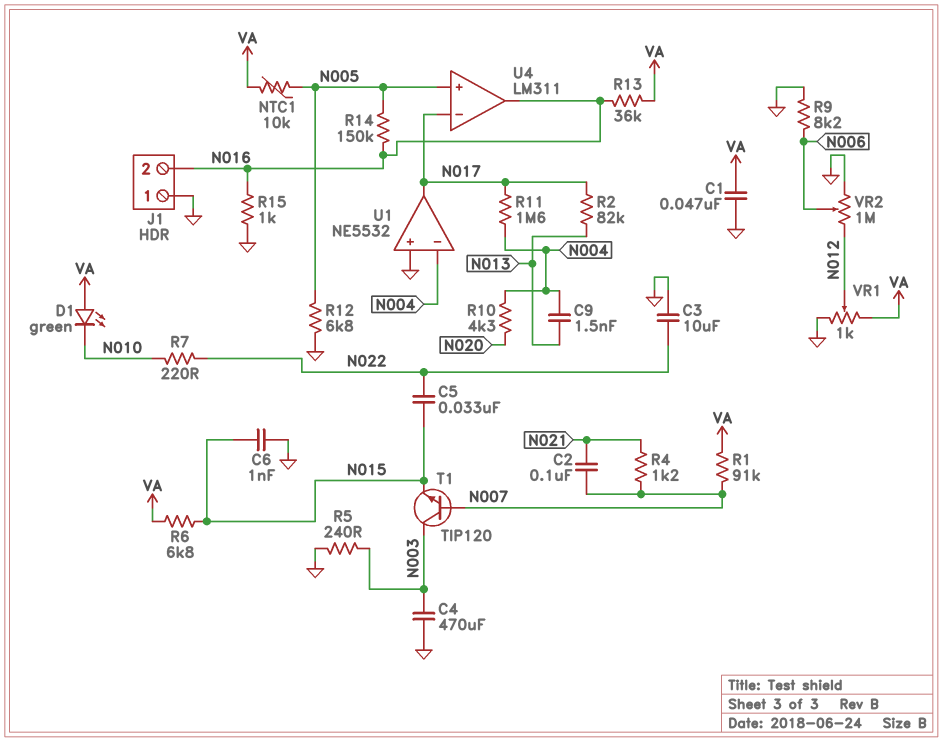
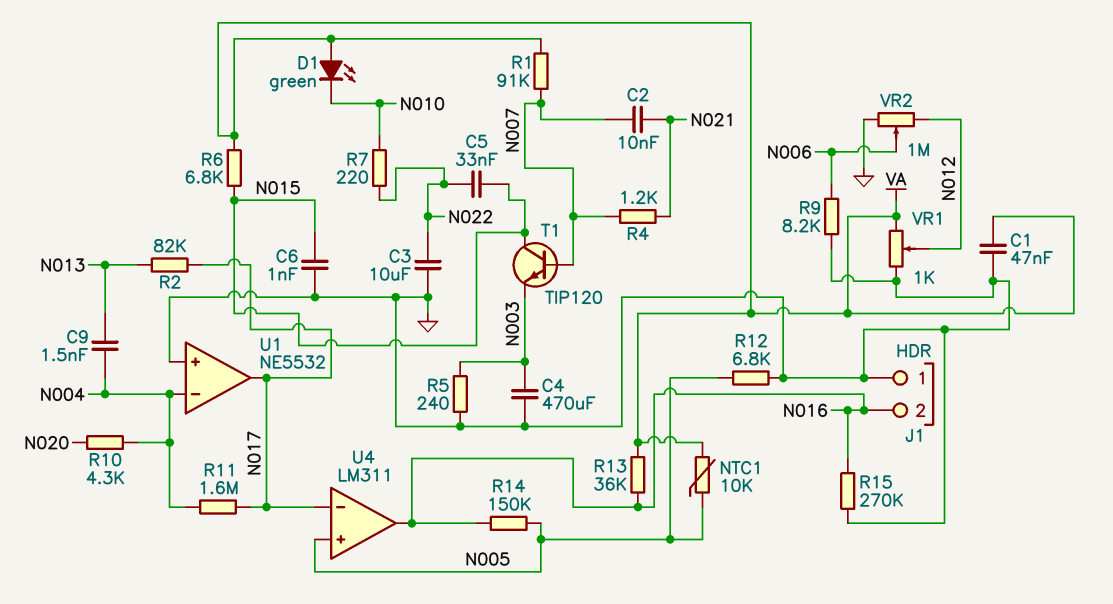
C2: 100nF (N007, N021) -> 10nF (N007, N021)
R15: 1k (GND, N016) -> 270k (GND, N016)
T1: NPN TIP120 (B N007, C N003, E N015) -> NPN TIP120 (B N007, C N015, E N003)

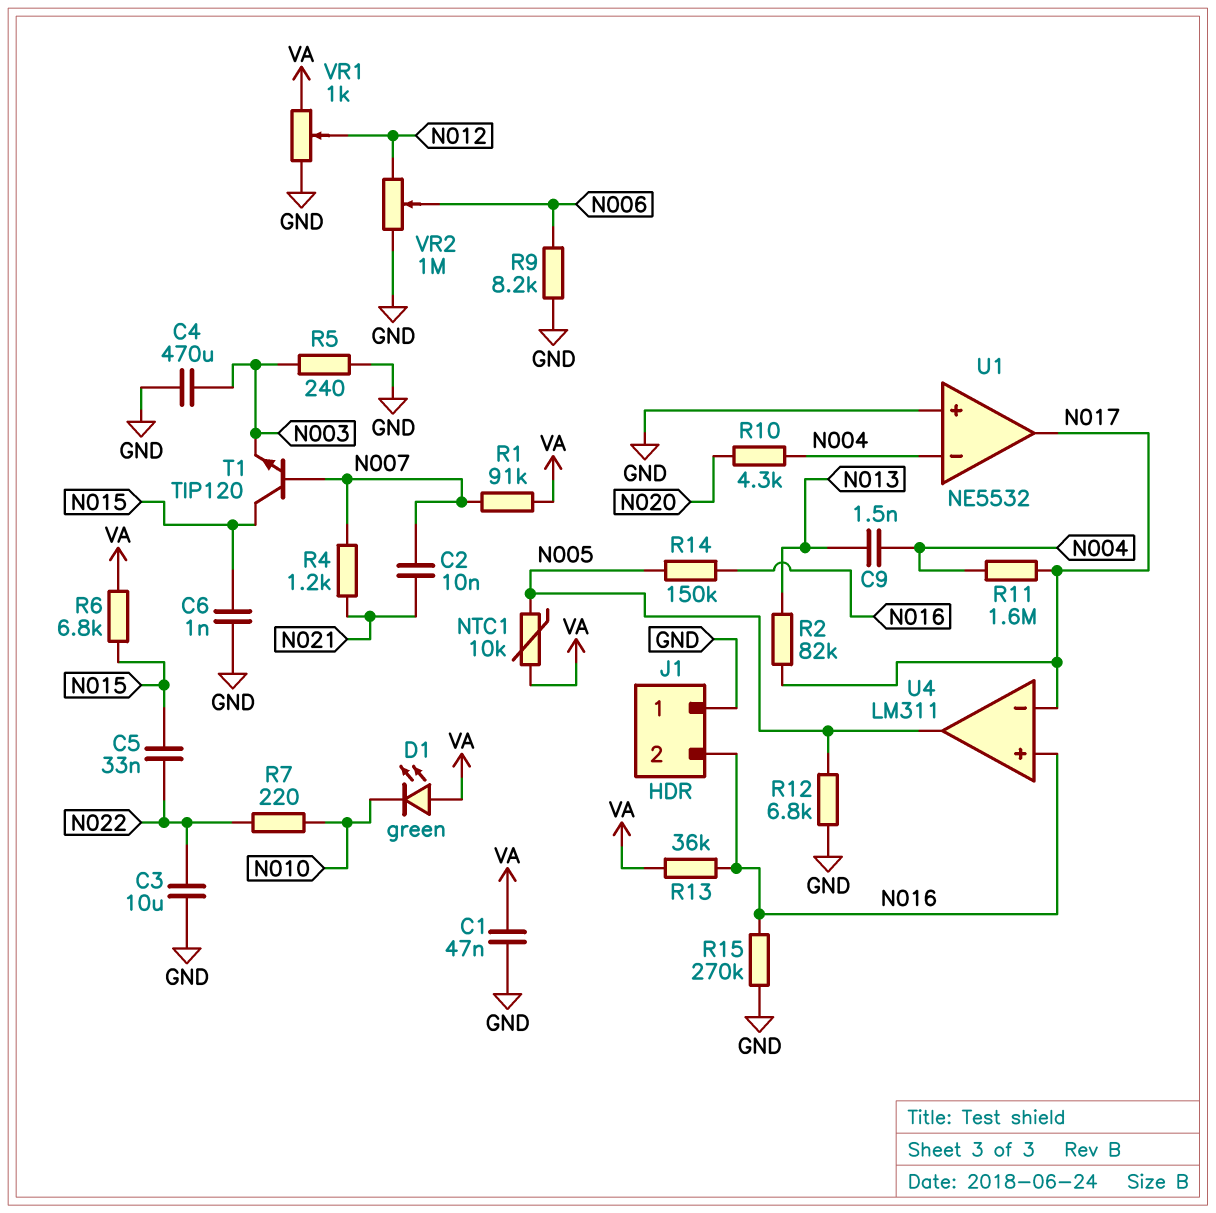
U4 pin in+: N005 -> N016
U4 pin out: N016 -> N005

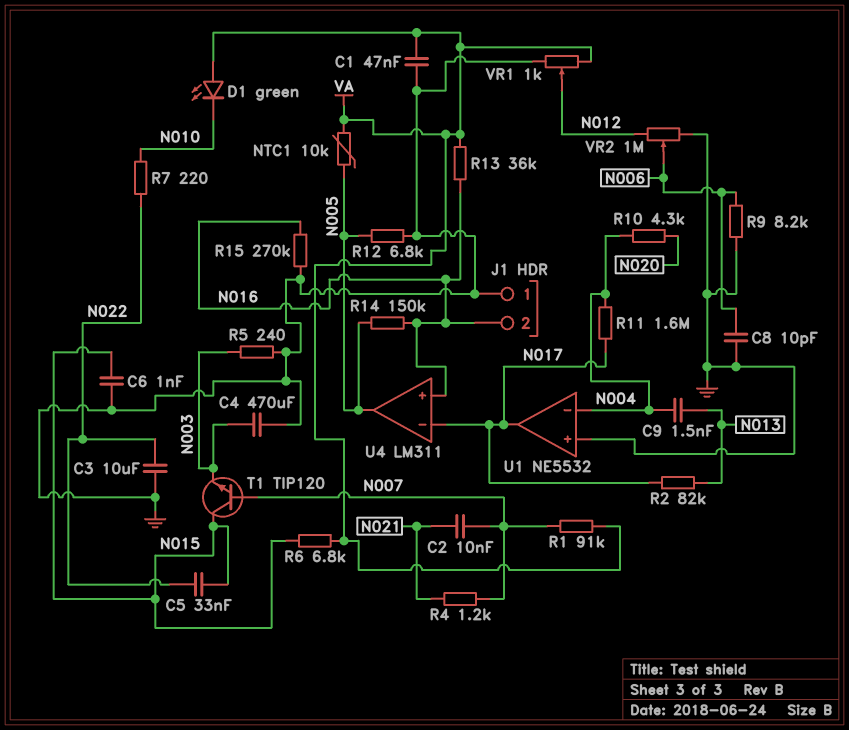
C8: none -> 10pF (GND, N006)

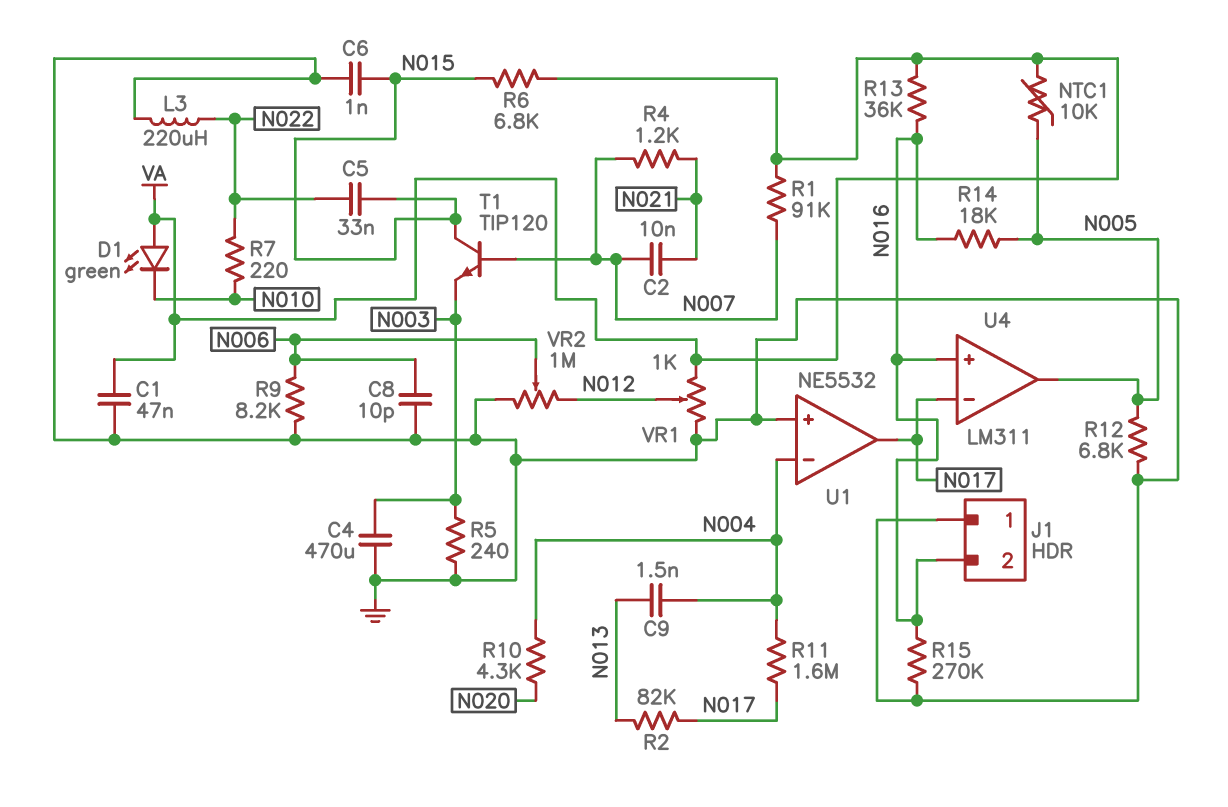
C3: 10uF (GND, N022) -> none
L3: none -> 220uH (GND, N022)
R14: 150k (N005, N016) -> 18k (N005, N016)

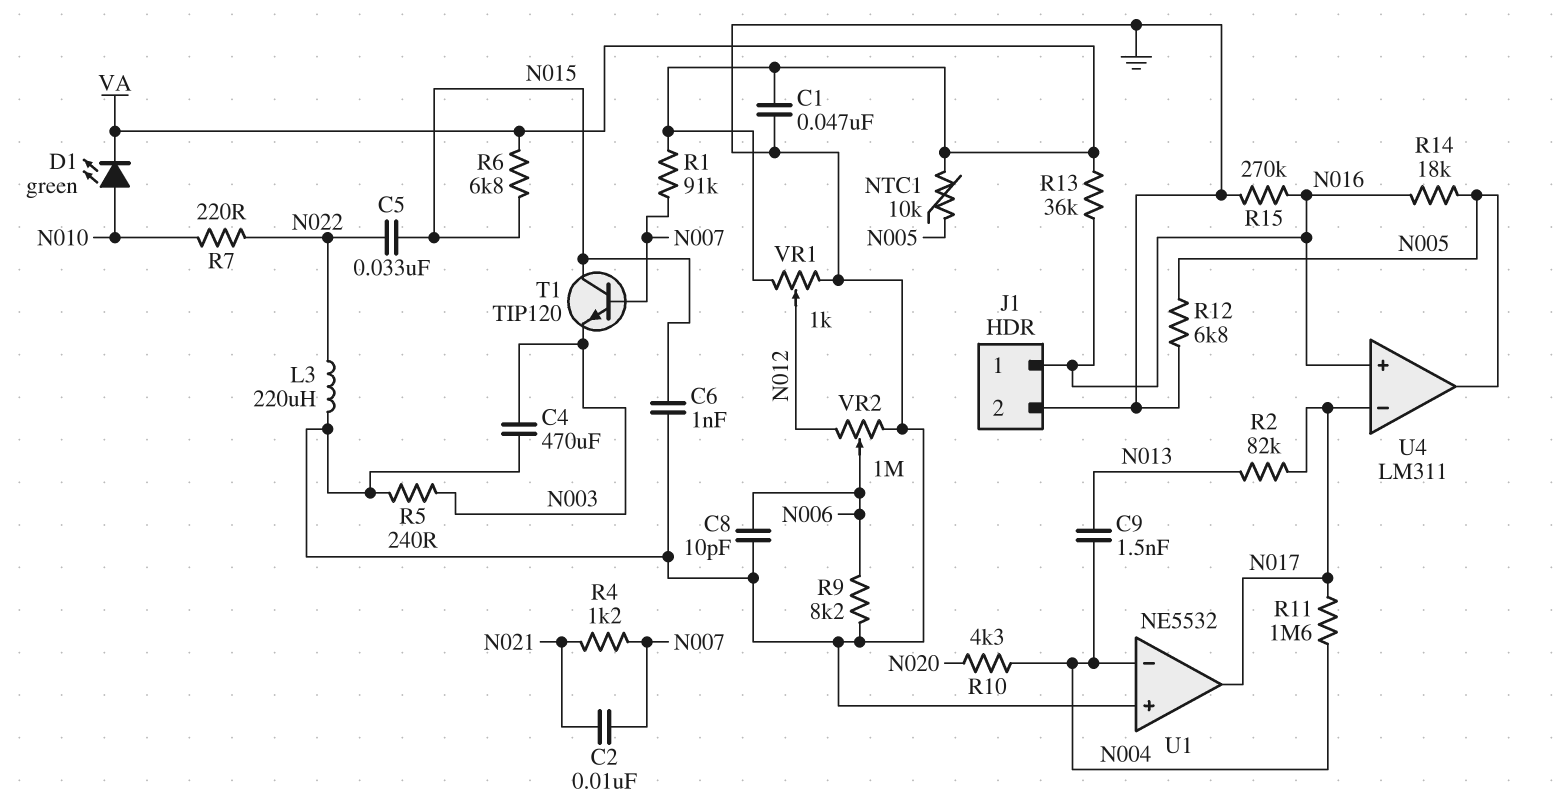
D1: LED green (A VA, K N010) -> LED green (A N010, K VA)
J1 pin 1: GND -> N016
J1 pin 2: N016 -> GND

